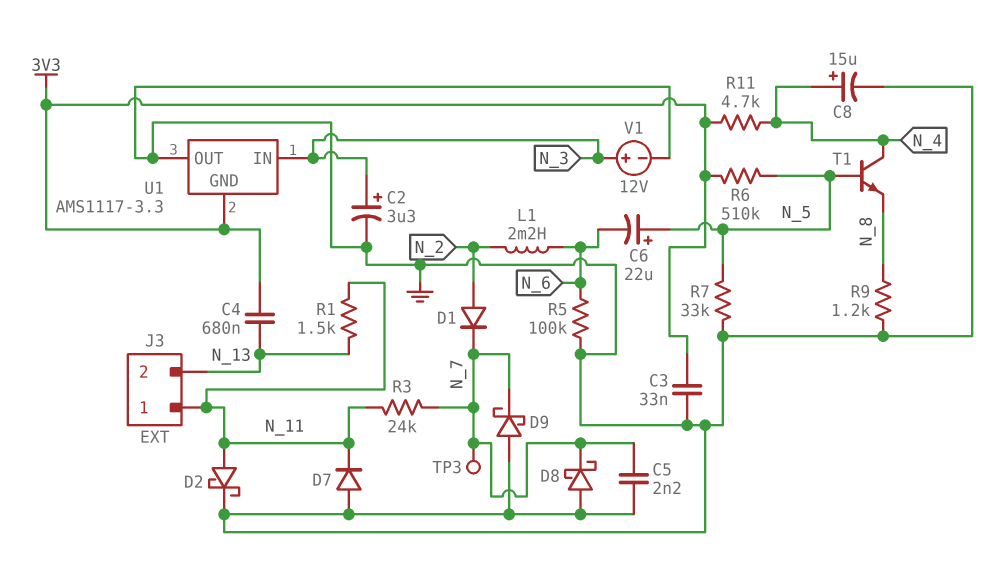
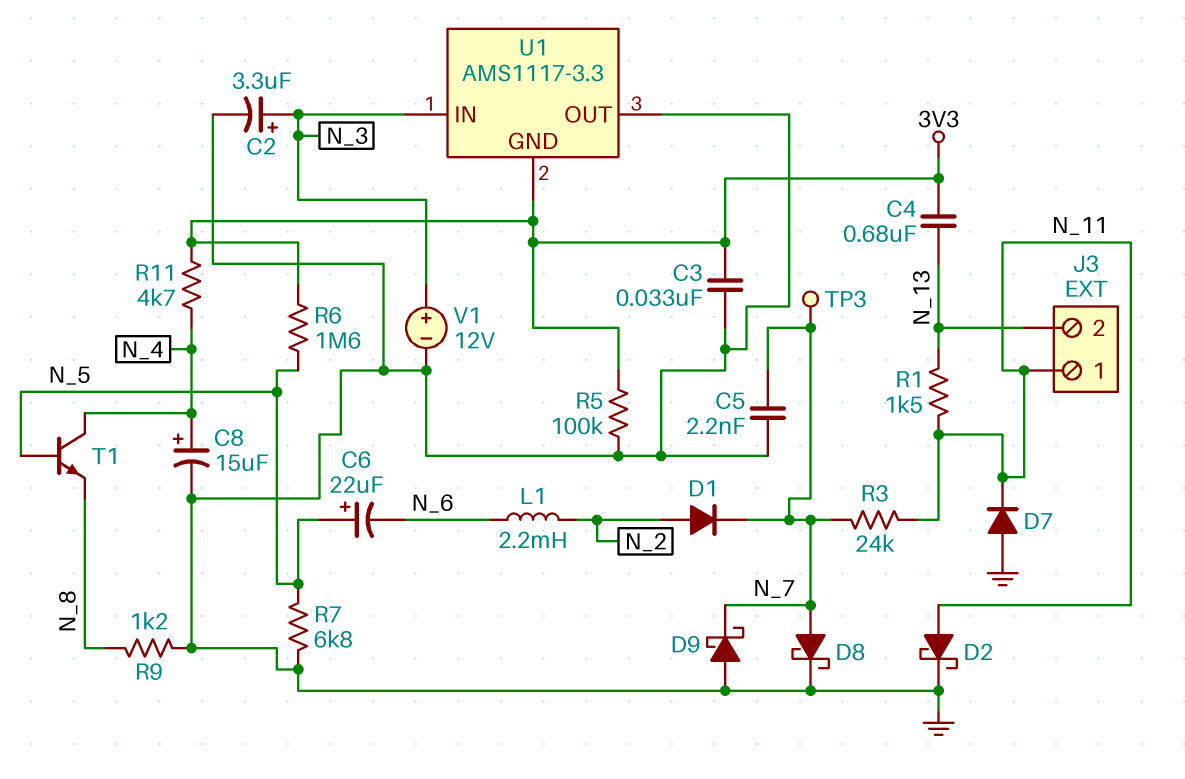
D8: schottky (A GND, K N_7) -> schottky (A N_7, K GND)
R5: 100k (GND, N_6) -> 100k (3V3, GND)
R6: 510k (3V3, N_5) -> 1.6M (3V3, N_5)
R7: 33k (GND, N_5) -> 6.8k (GND, N_5)

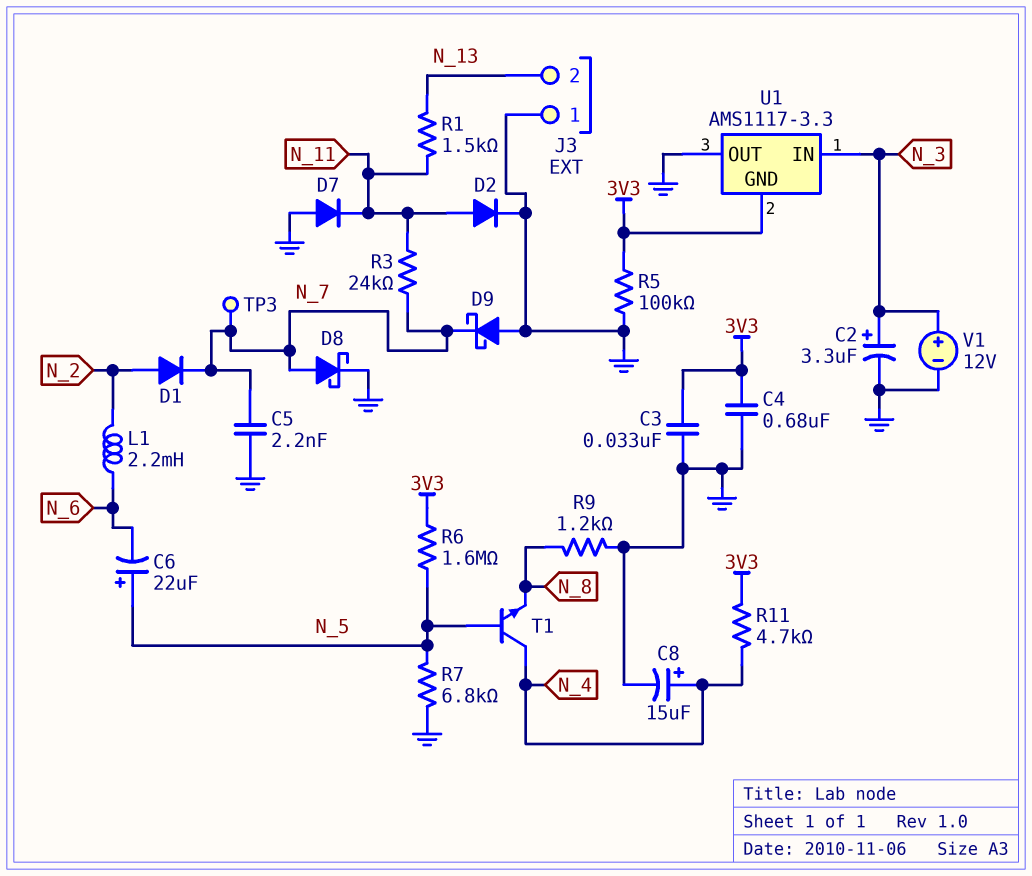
C4: 680nF (3V3, N_13) -> 680nF (3V3, GND)
D2: schottky (A N_11, K GND) -> diode (A N_11, K GND)
J3 pin 1: N_11 -> GND

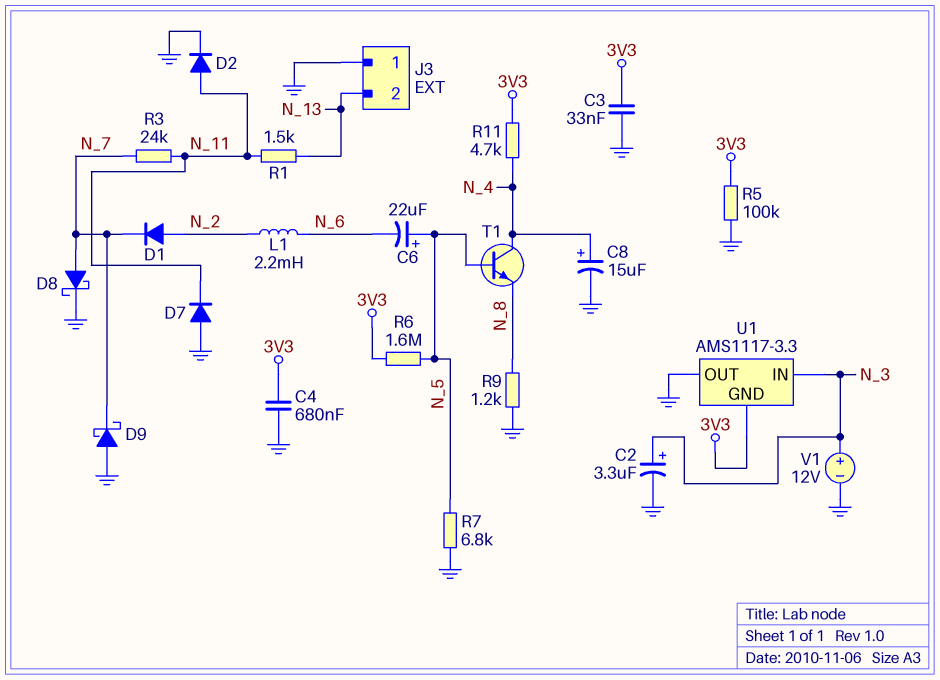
C5: 2.2nF (GND, N_7) -> none
TP3: test point (N_7) -> none

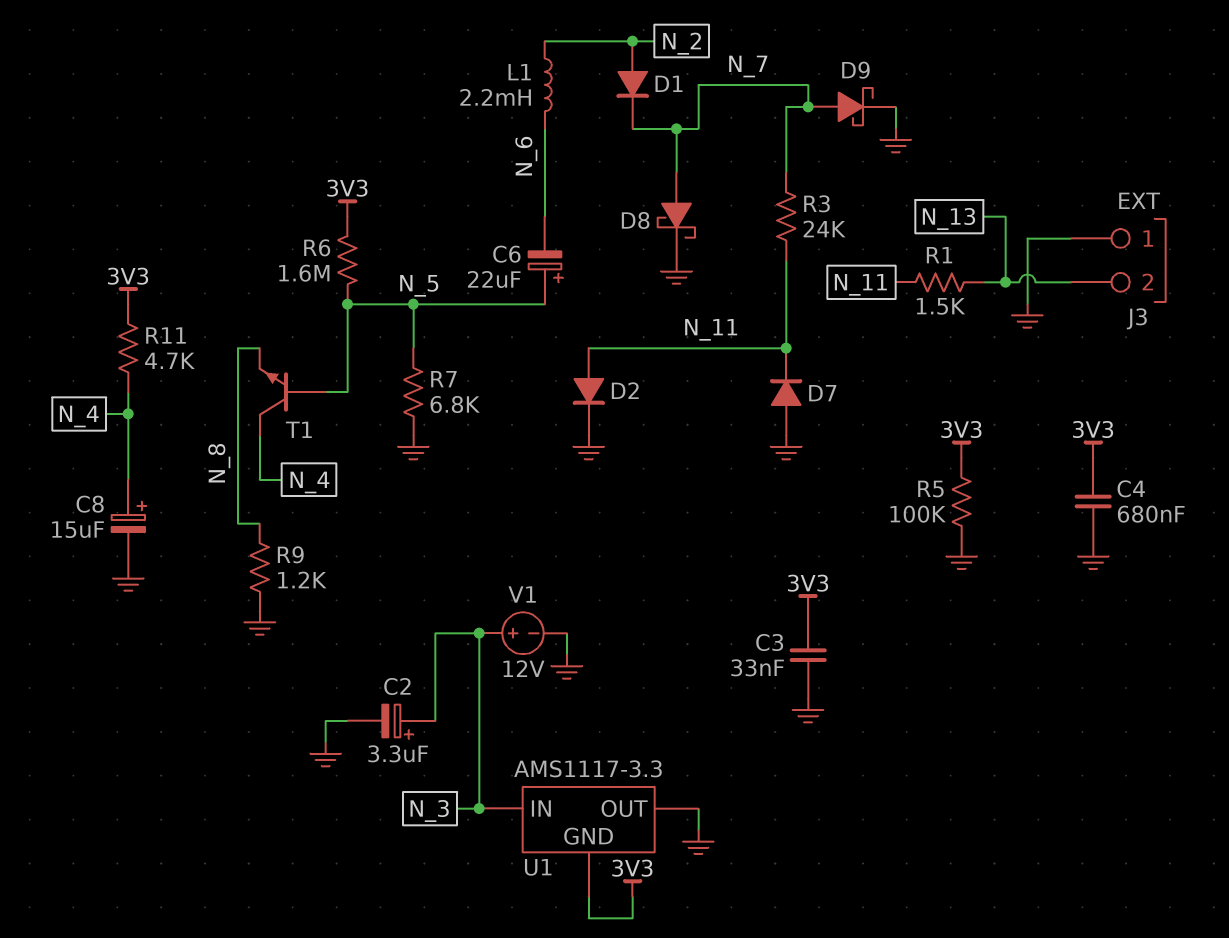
D9: schottky (A GND, K N_7) -> schottky (A N_7, K GND)

